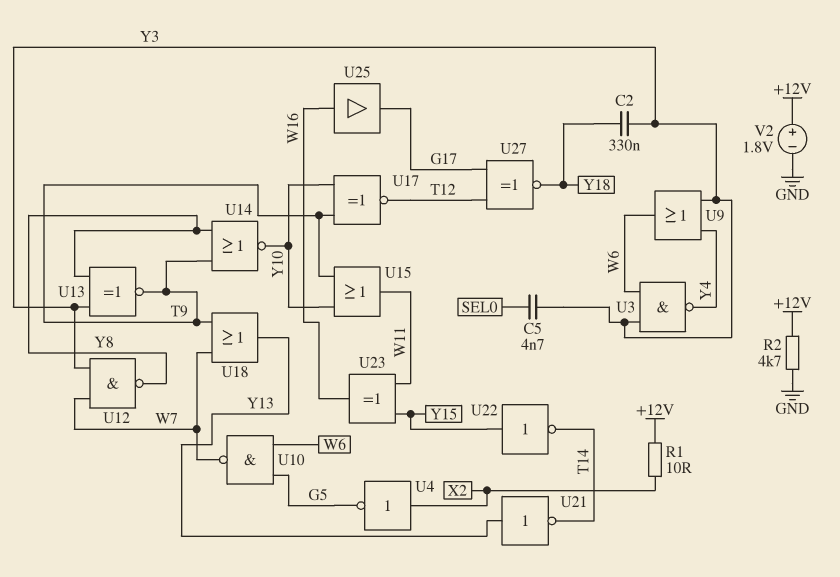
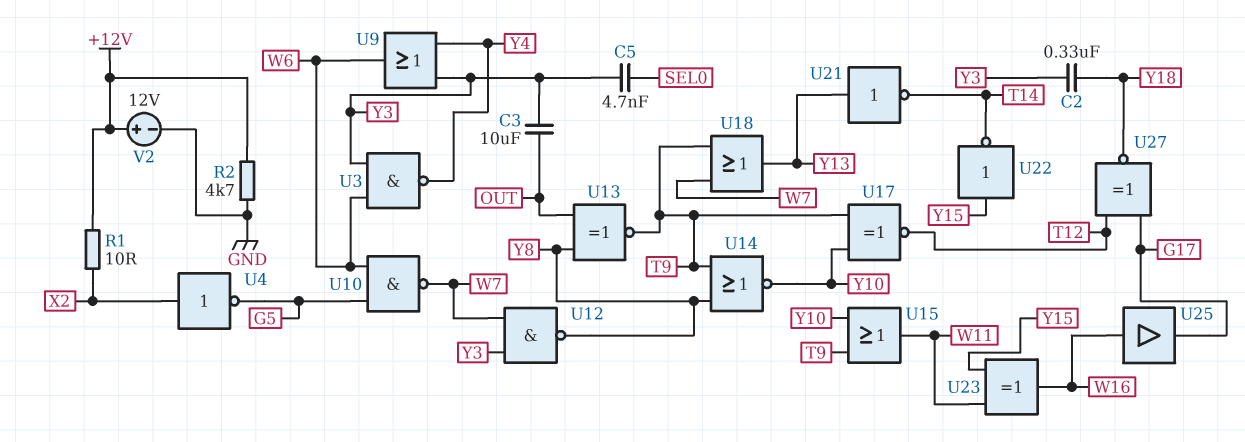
C3: none -> 10uF (OUT, Y3)
U13: XNOR (in Y3, in Y8, out T9) -> XNOR (in OUT, in Y8, out T9)
V2: 1.8V (plus +12V, minus GND) -> 12V (plus +12V, minus GND)

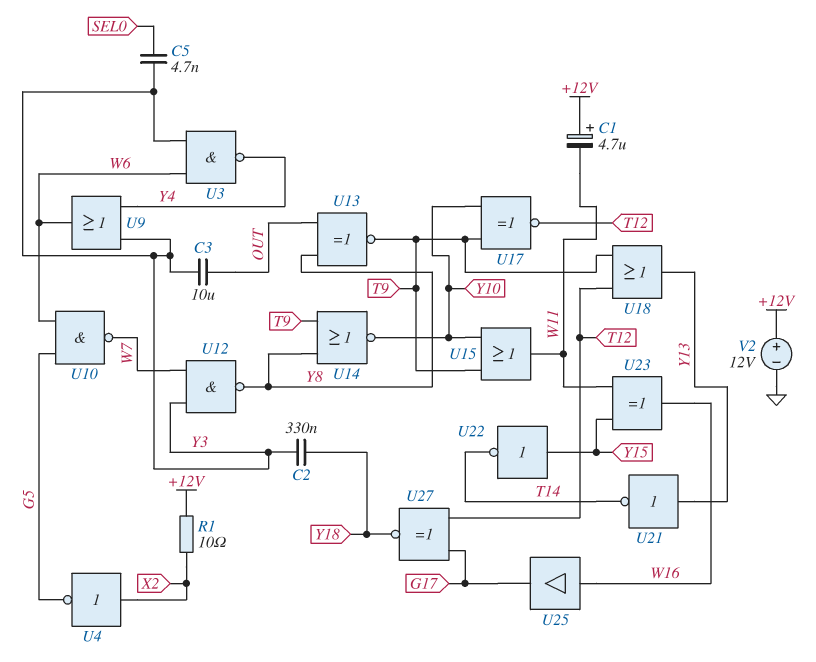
C1: none -> 4.7uF (plus +12V, minus W11)
R2: 4.7k (+12V, GND) -> none
U18: OR (in T9, in W7, out Y13) -> OR (in T9, in T12, out Y13)

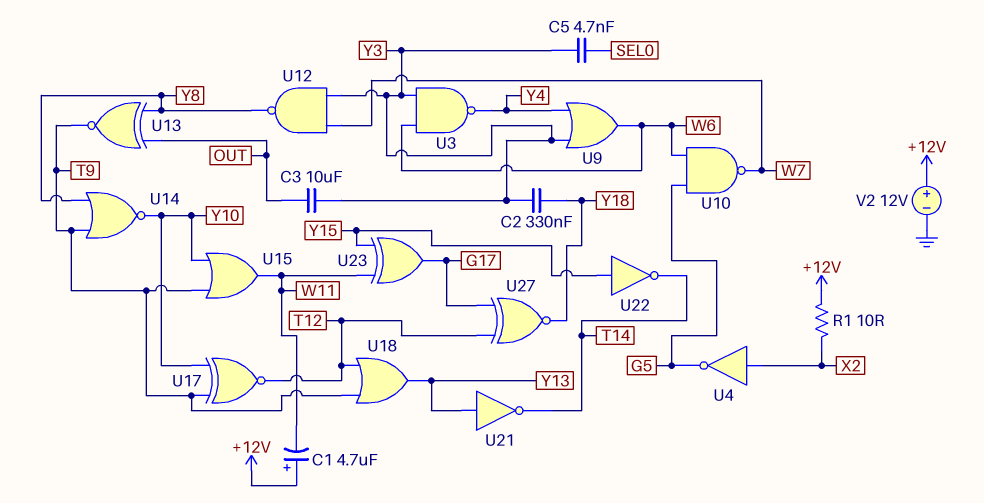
U23: XOR (in W11, in Y15, out W16) -> XOR (in W11, in Y15, out G17)
U25: buffer (in W16, out G17) -> none

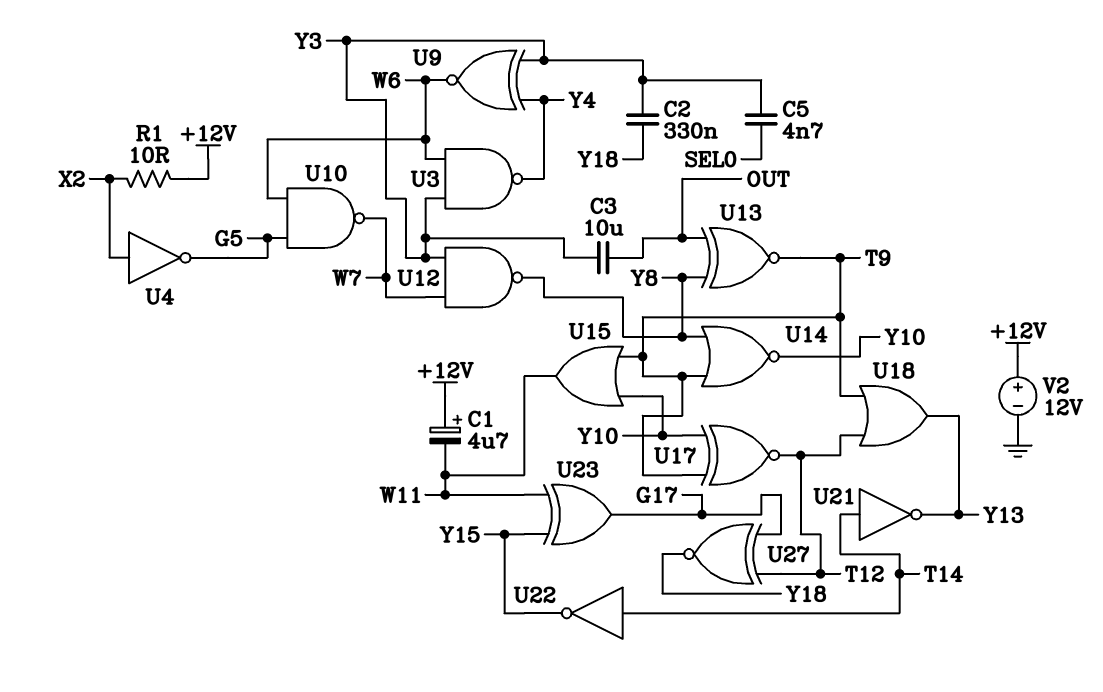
U9: OR (in Y3, in Y4, out W6) -> XNOR (in Y3, in Y4, out W6)
U21: NOT (in Y13, out T14) -> NOT (in T14, out Y13)
U22: NOT (in Y15, out T14) -> NOT (in T14, out Y15)

